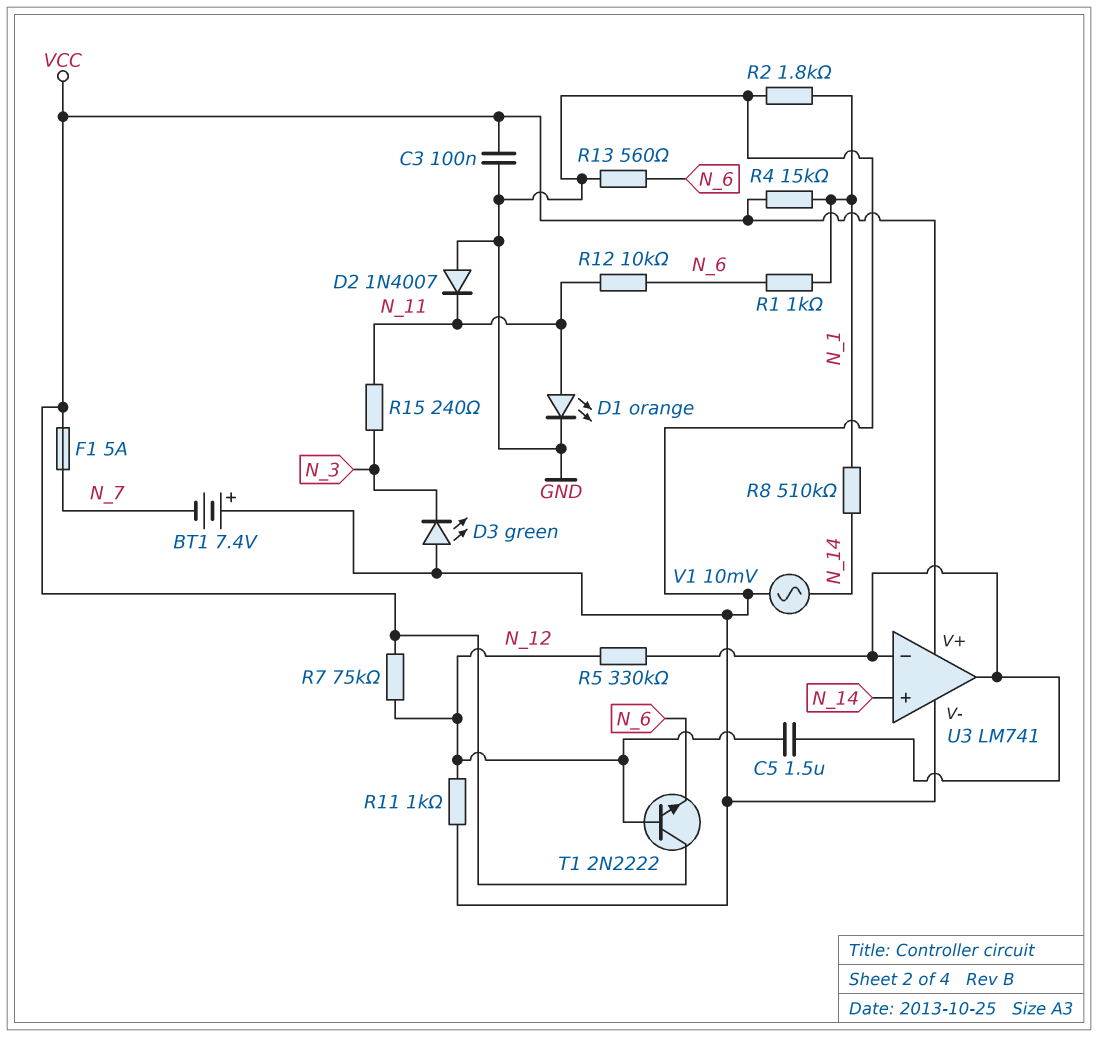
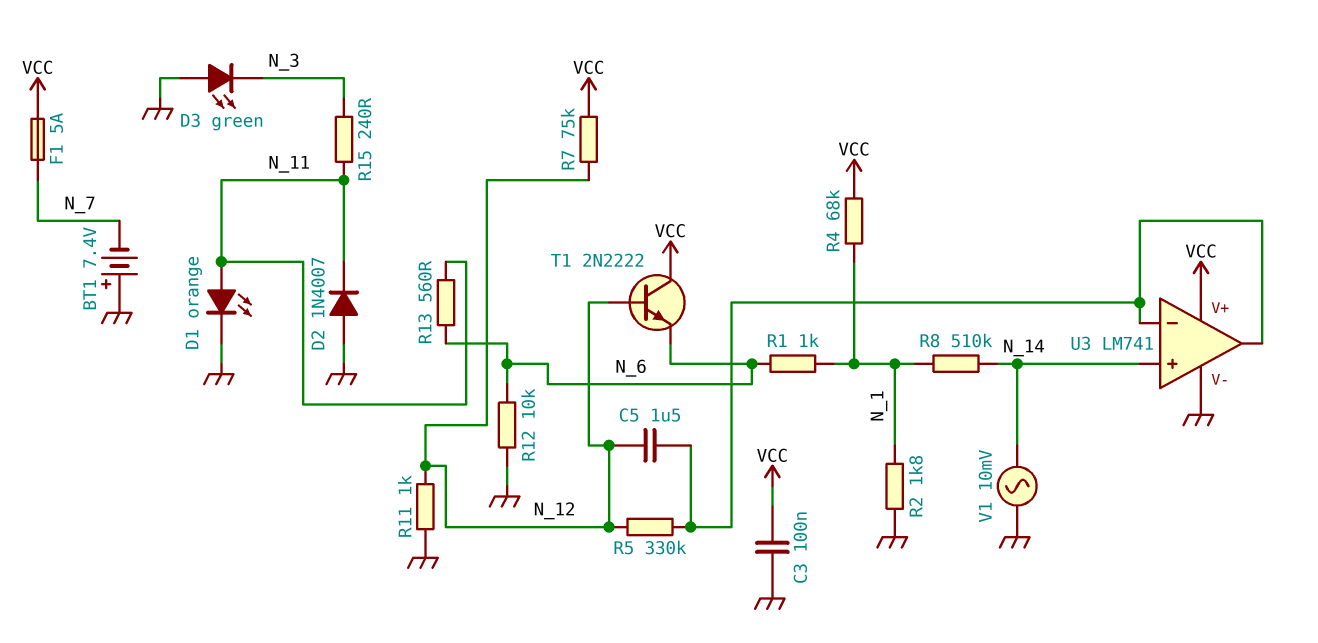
R4: 15k (N_1, VCC) -> 68k (N_1, VCC)
R12: 10k (N_6, N_11) -> 10k (GND, N_6)
R13: 560 (GND, N_6) -> 560 (N_6, N_11)

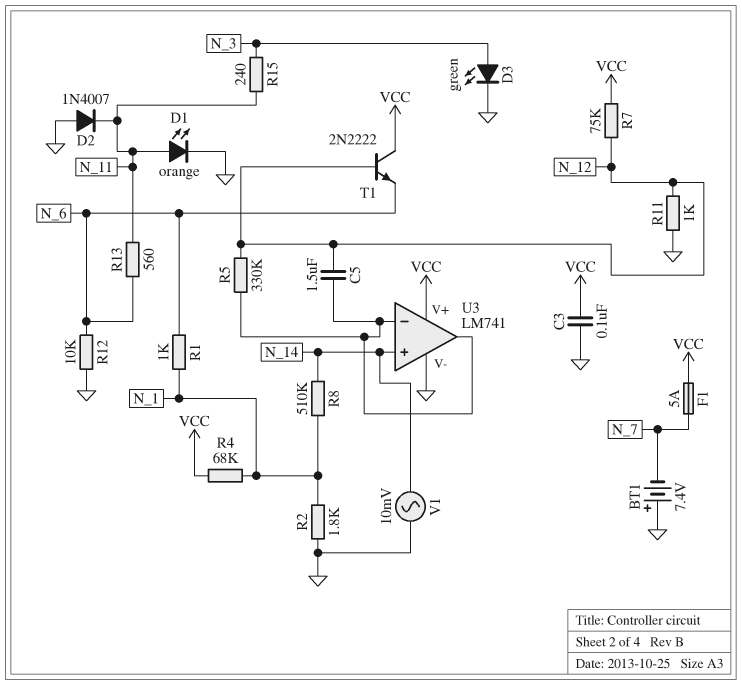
D3: LED green (A GND, K N_3) -> LED green (A N_3, K GND)

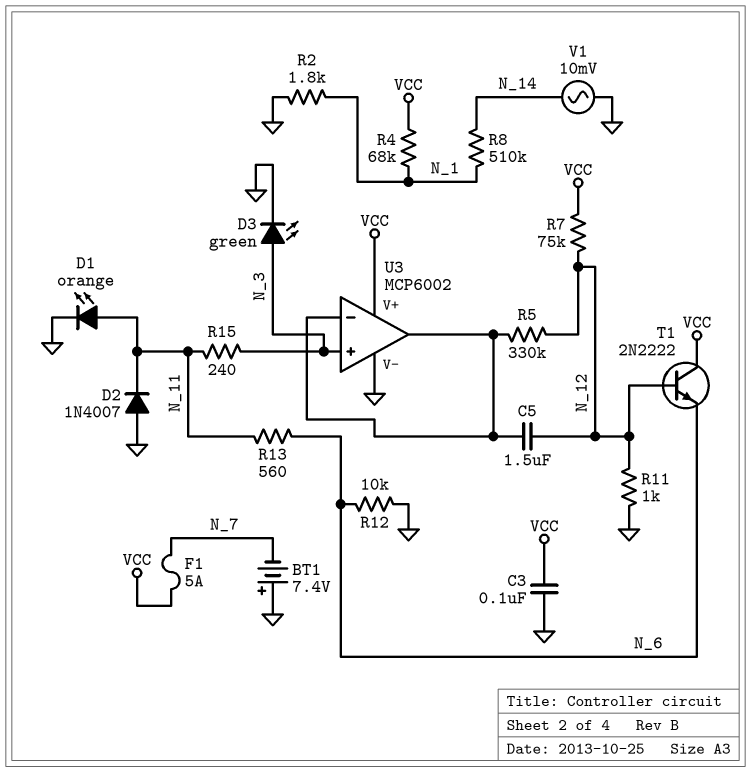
R1: 1k (N_1, N_6) -> none
U3: LM741 -> MCP6002
U3 pin in+: N_14 -> N_3

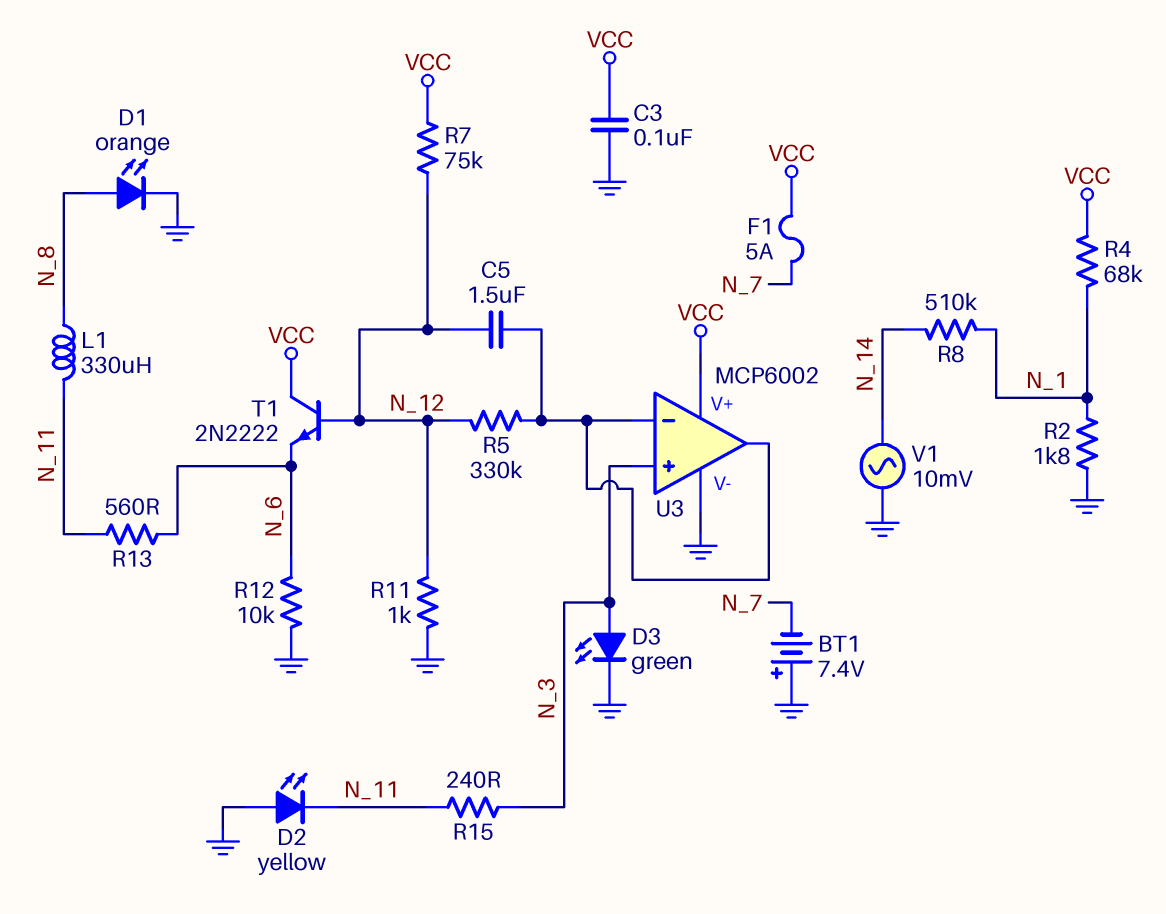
D1: LED orange (A N_11, K GND) -> LED orange (A N_8, K GND)
D2: diode 1N4007 (A GND, K N_11) -> LED yellow (A GND, K N_11)
L1: none -> 330uH (N_8, N_11)

